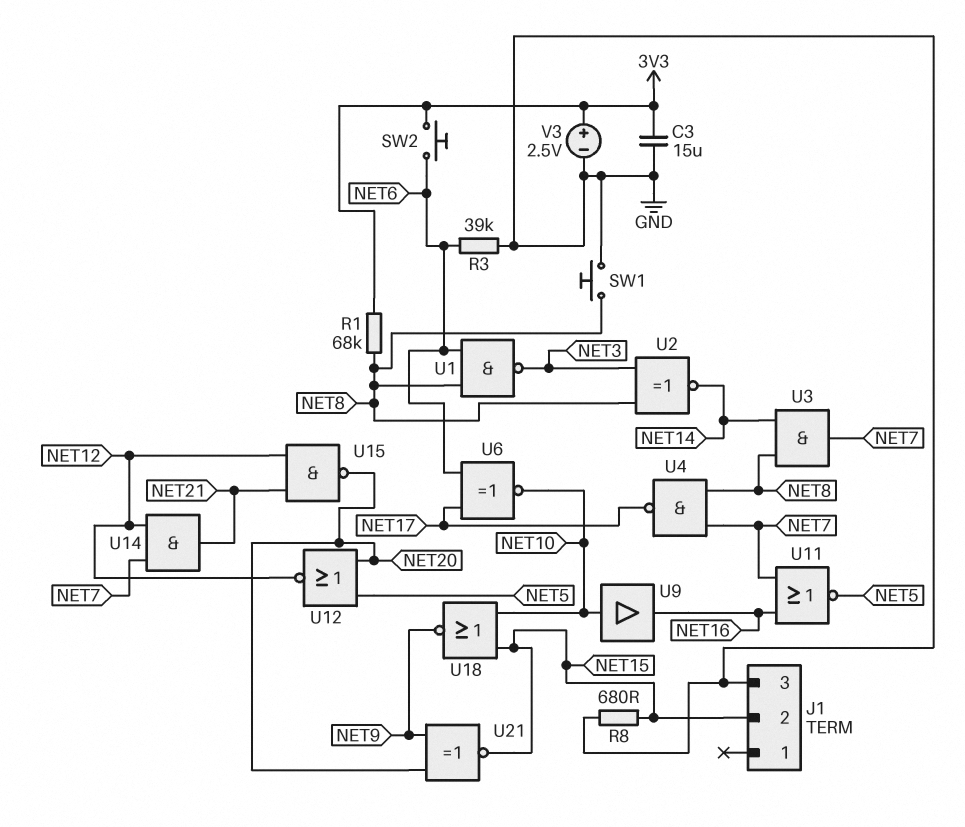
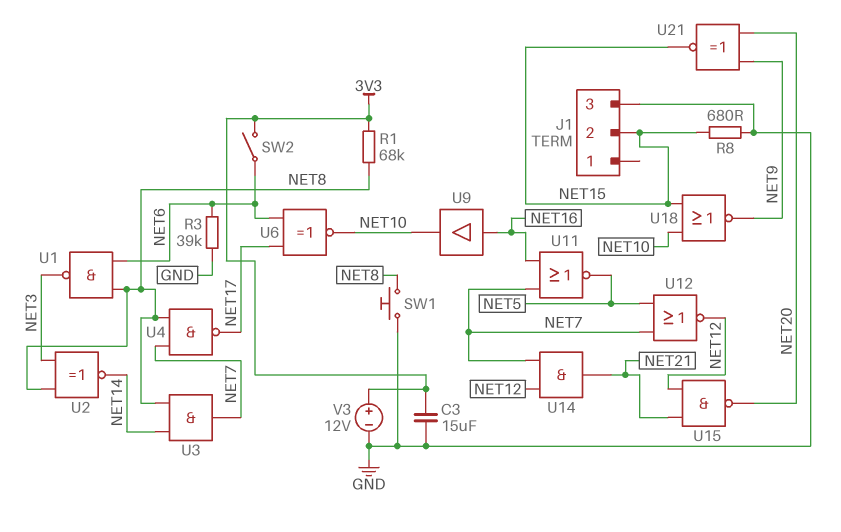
SW2: button (3V3, NET6) -> switch (3V3, NET6)
U9: buffer (in NET10, out NET16) -> buffer (in NET16, out NET10)
U12: NOR (in NET5, in NET20, out NET12) -> NOR (in NET5, in NET7, out NET12)
V3: 2.5V (plus 3V3, minus GND) -> 12V (plus 3V3, minus GND)

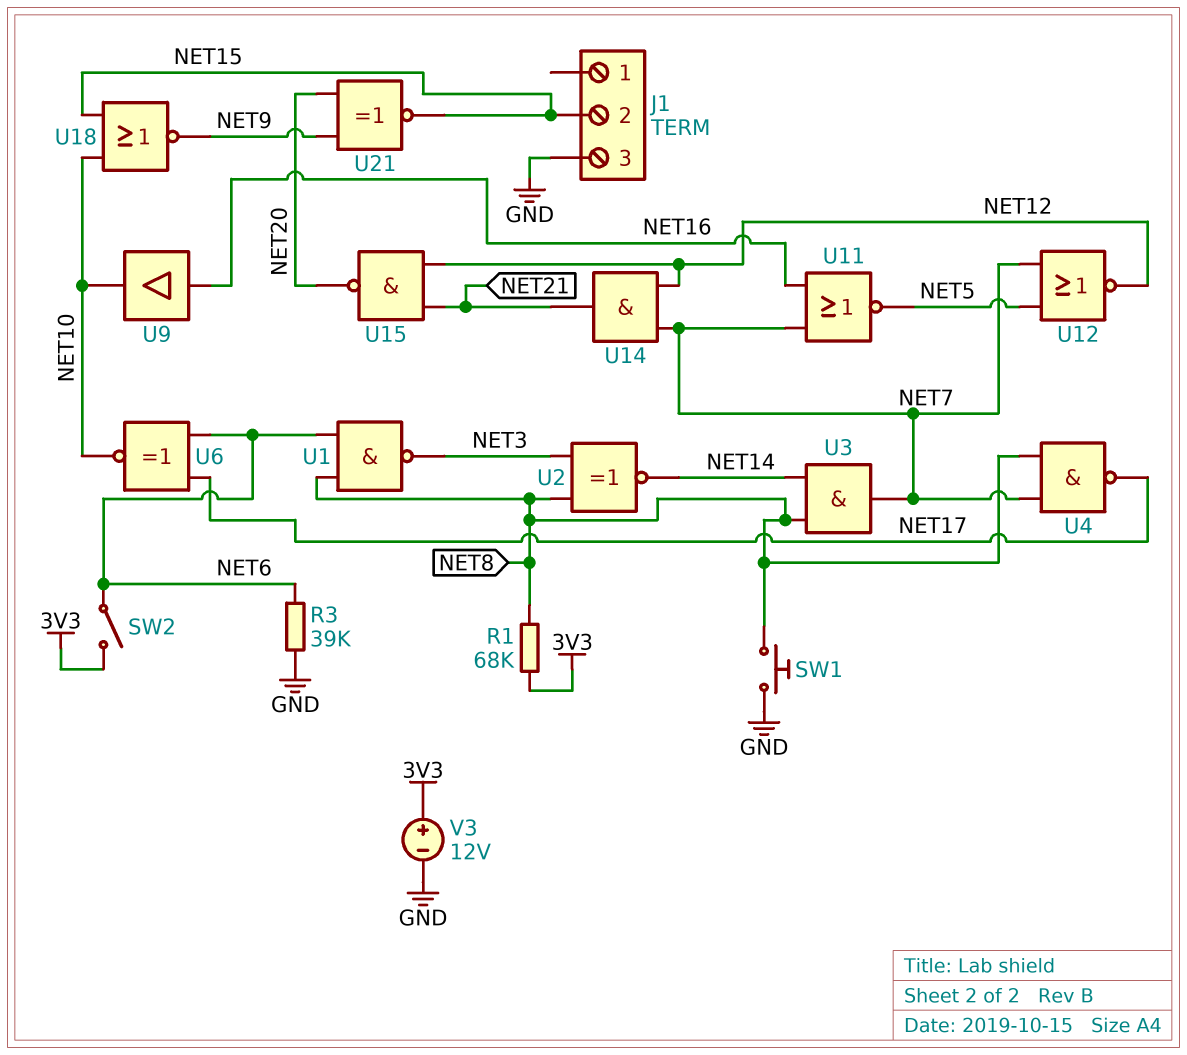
C3: 15uF (3V3, GND) -> none
R8: 680 (GND, NET15) -> none

